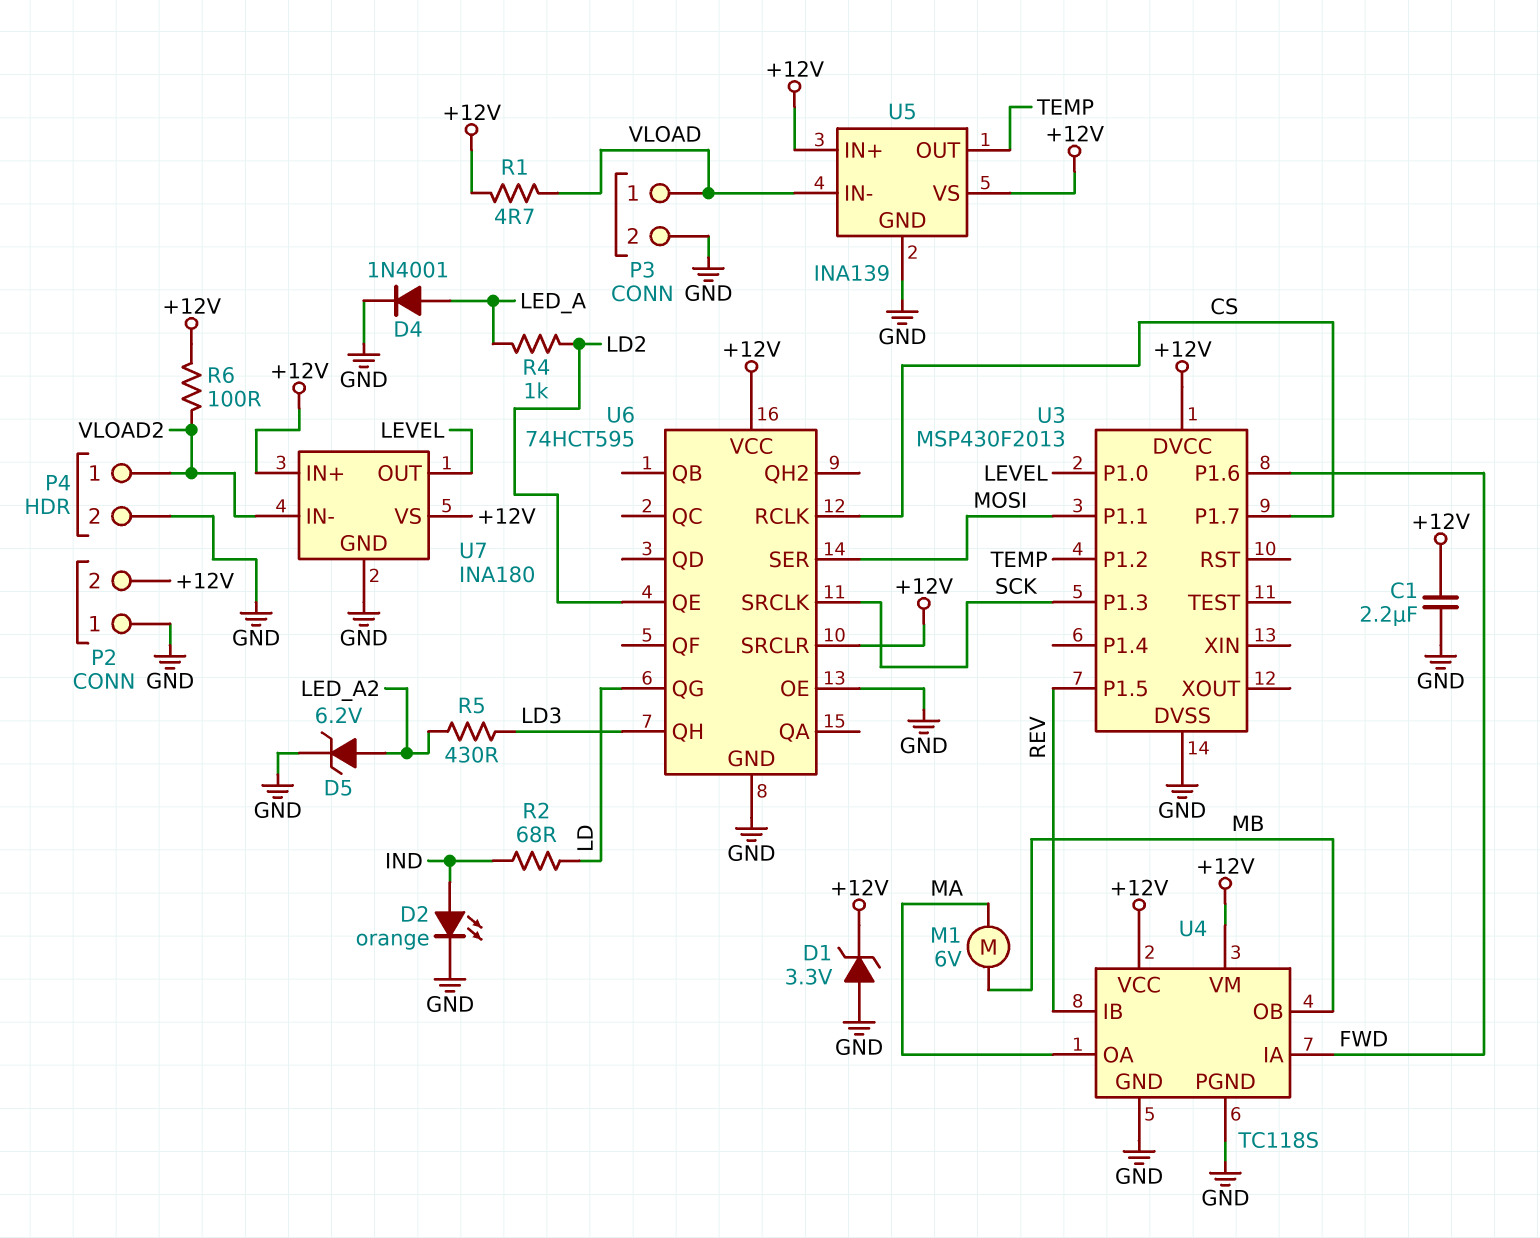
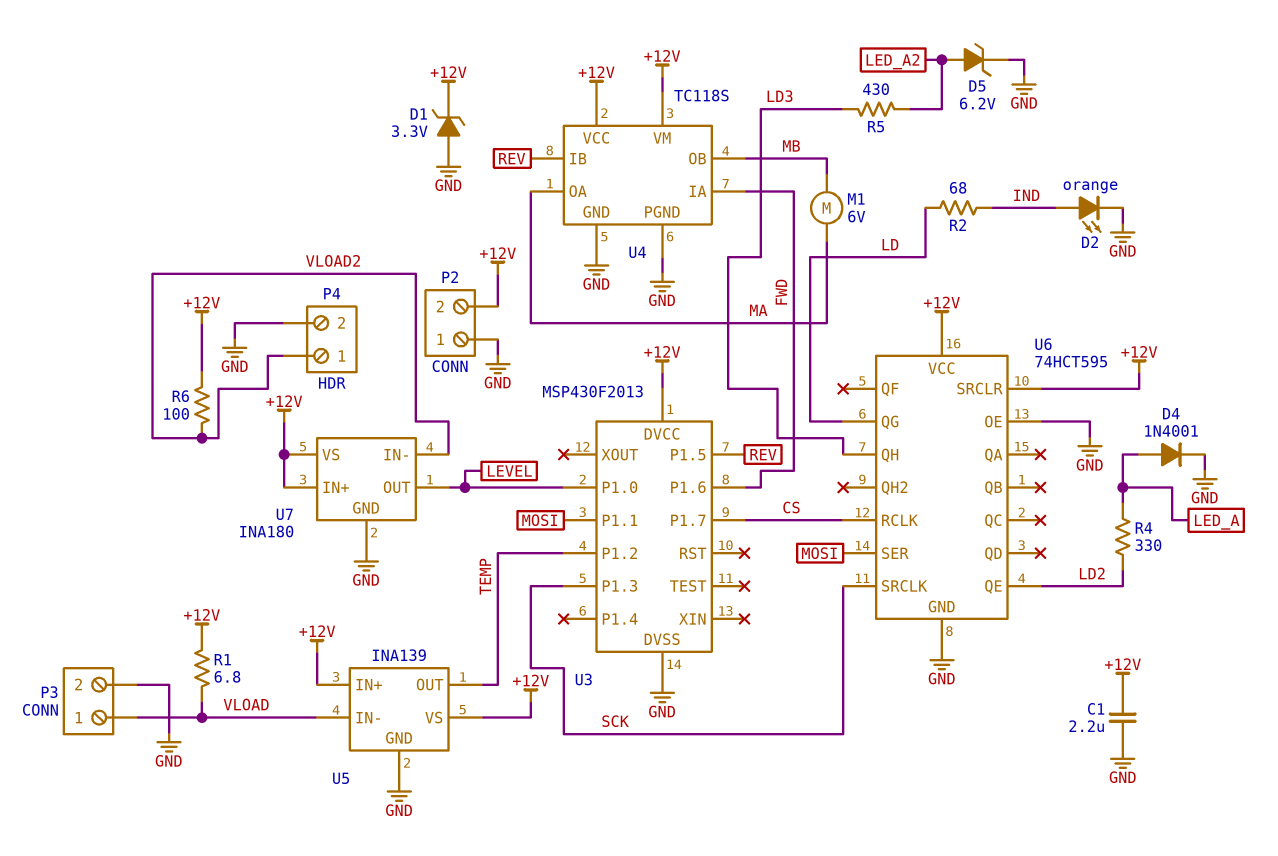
R1: 4.7 (+12V, VLOAD) -> 6.8 (+12V, VLOAD)
R4: 1k (LD2, LED_A) -> 330 (LD2, LED_A)

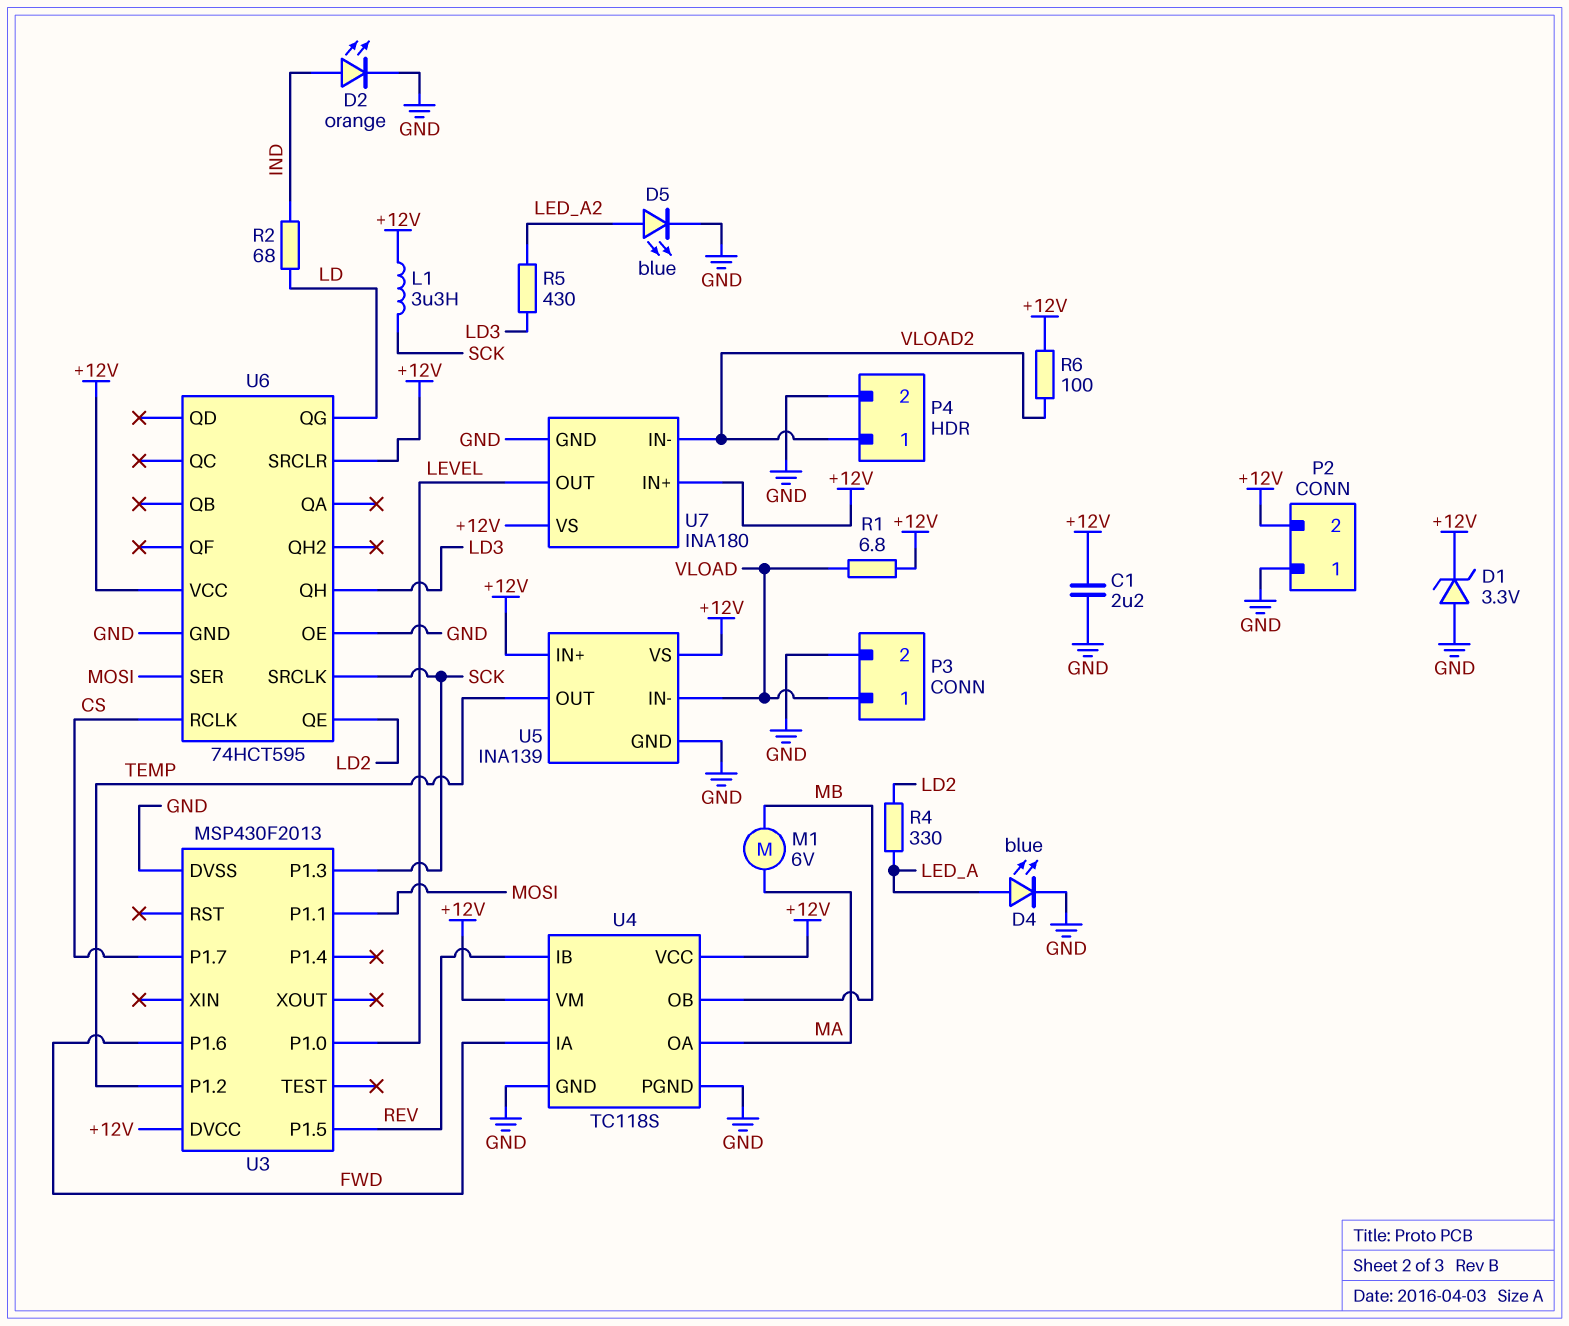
D4: diode 1N4001 (A LED_A, K GND) -> LED blue (A LED_A, K GND)
D5: zener 6.2V (A LED_A2, K GND) -> LED blue (A LED_A2, K GND)
L1: none -> 3.3uH (+12V, SCK)

